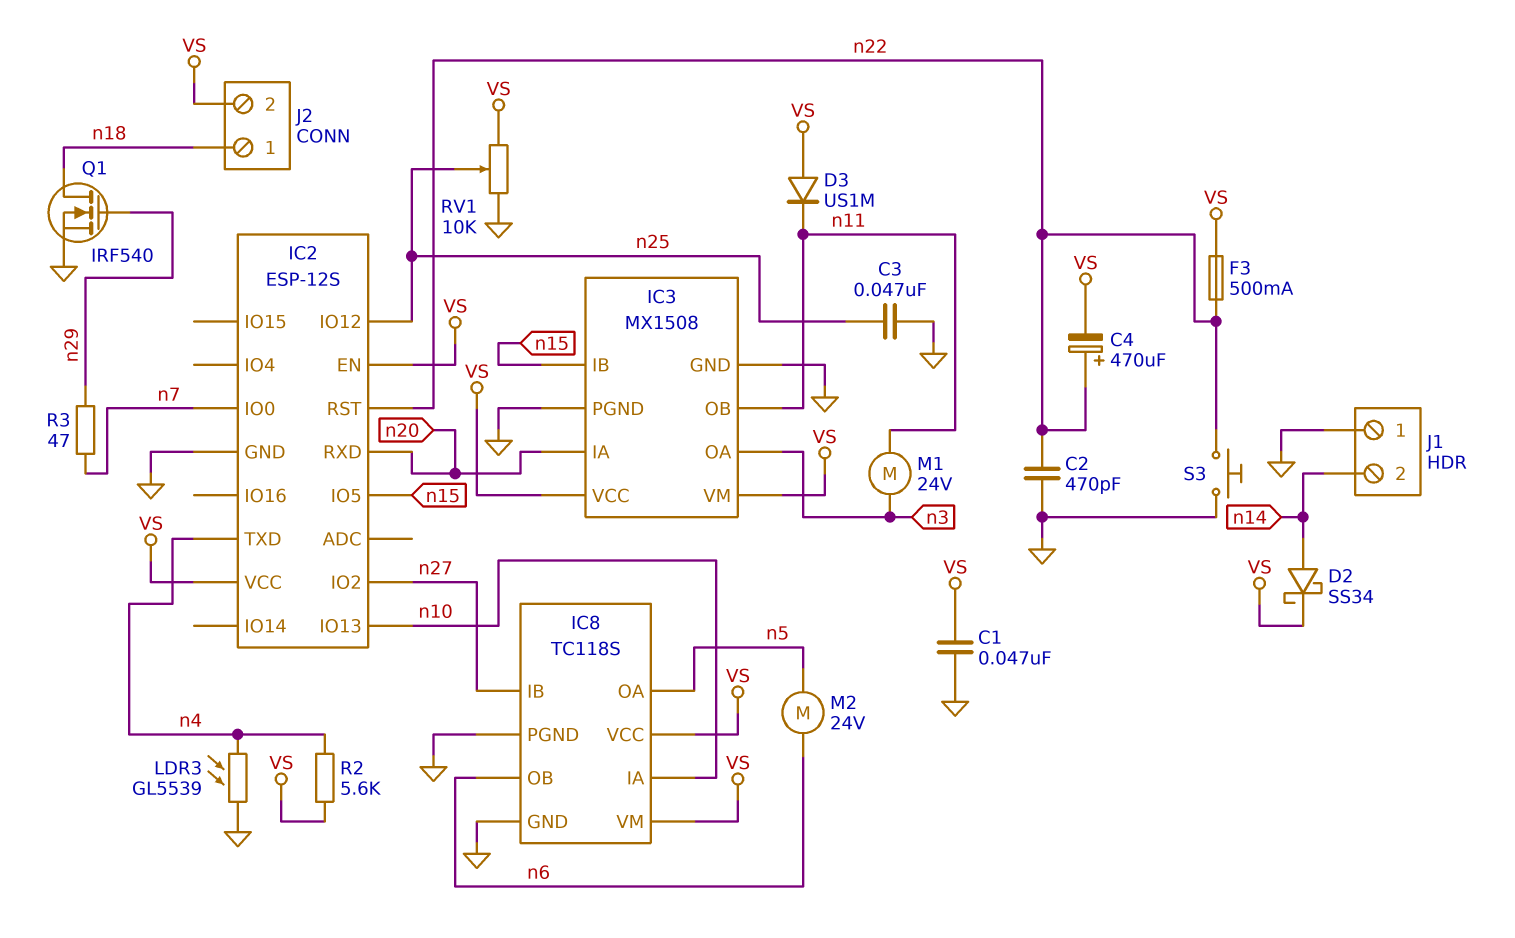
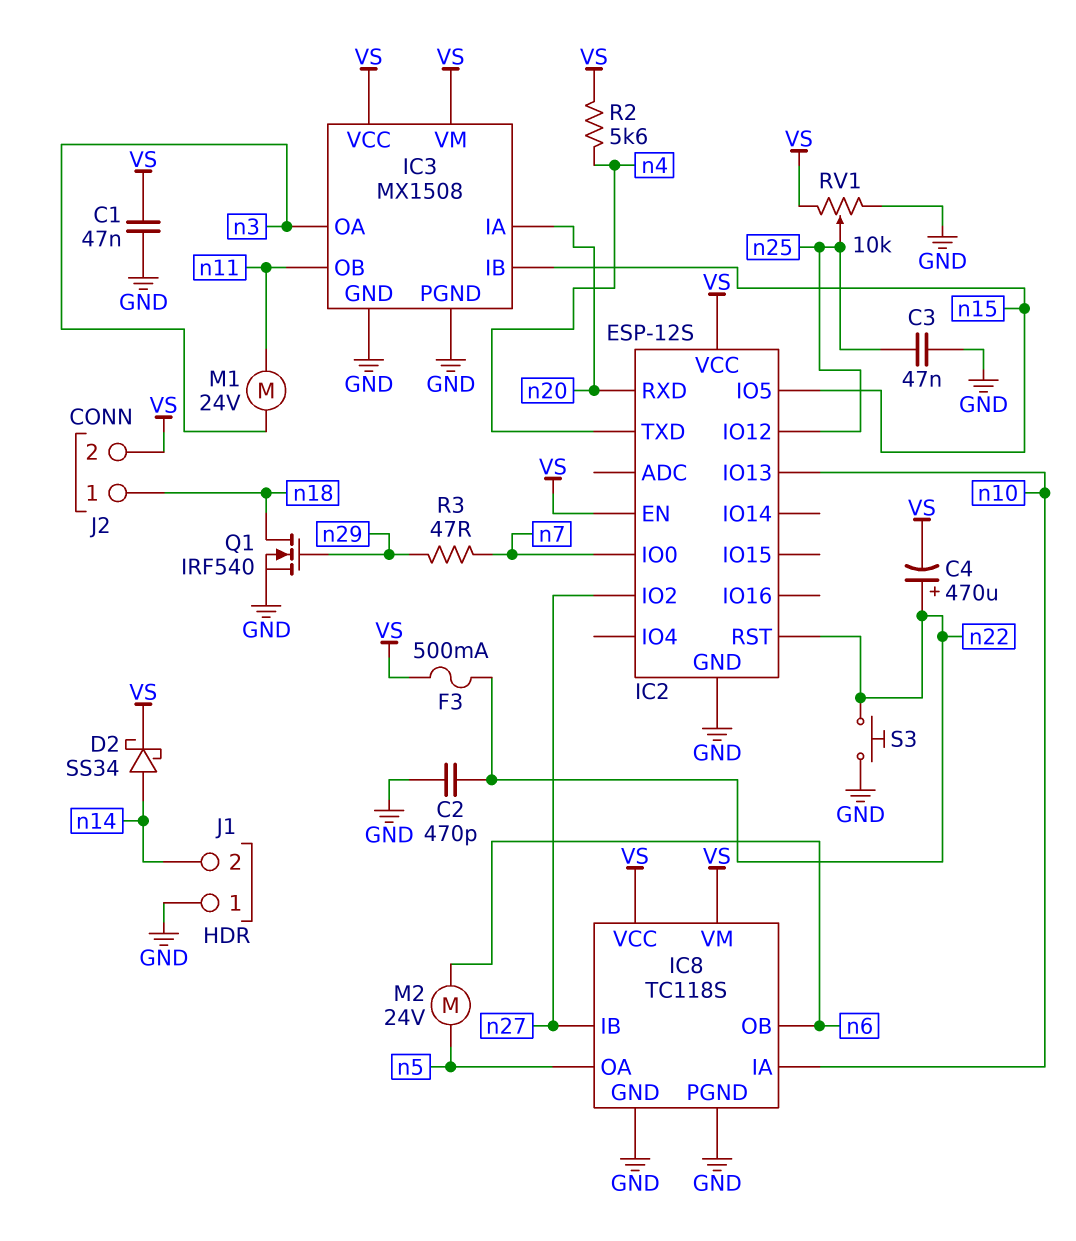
D3: diode US1M (A VS, K n11) -> none
LDR3: GL5539 (GND, n4) -> none

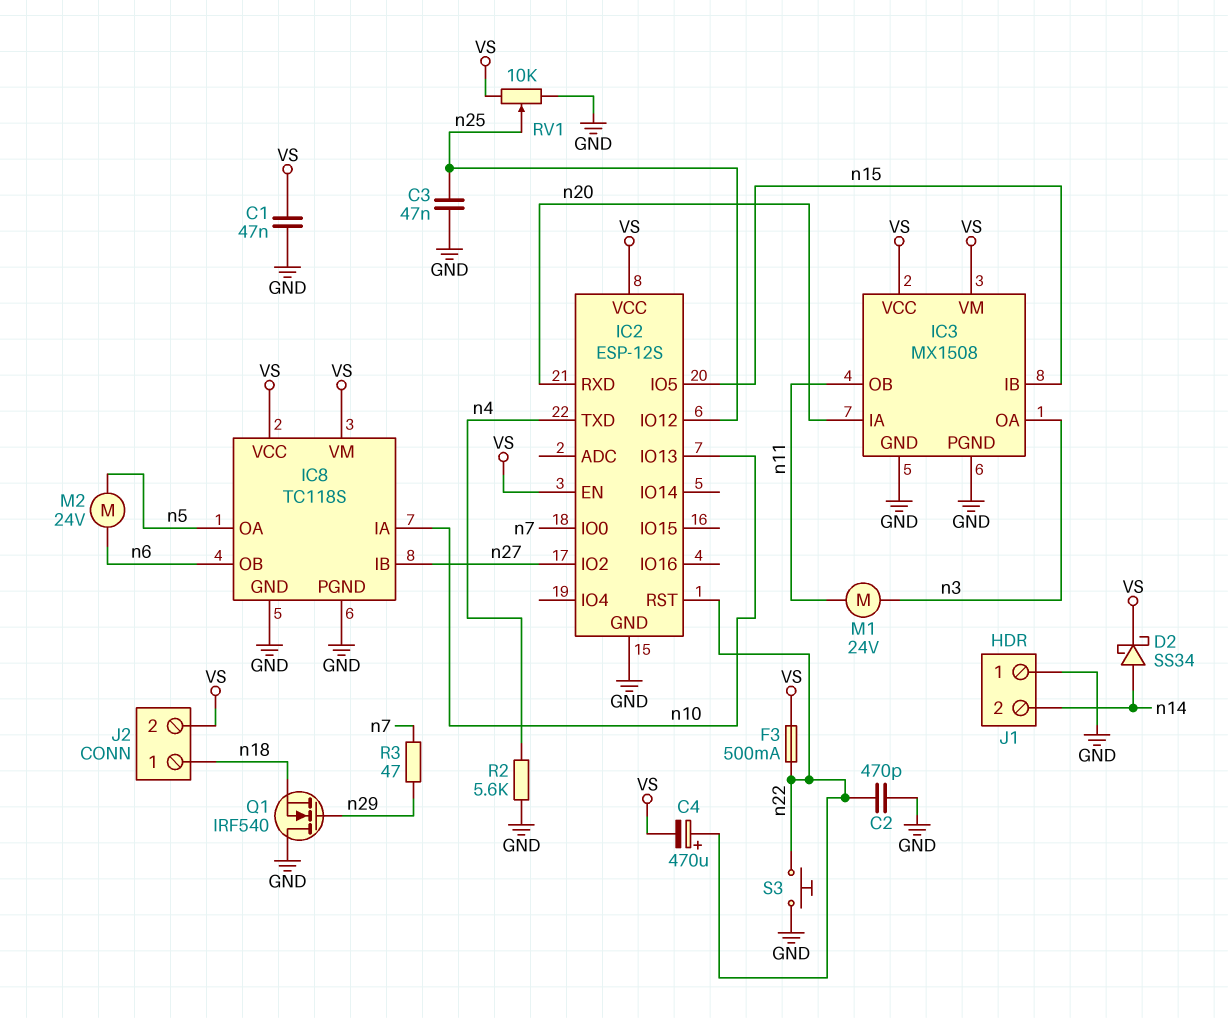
Q1: NMOS IRF540 (G n29, D n18, S GND) -> NMOS IRF540 (G n29, D GND, S n18)
R2: 5.6k (VS, n4) -> 5.6k (GND, n4)

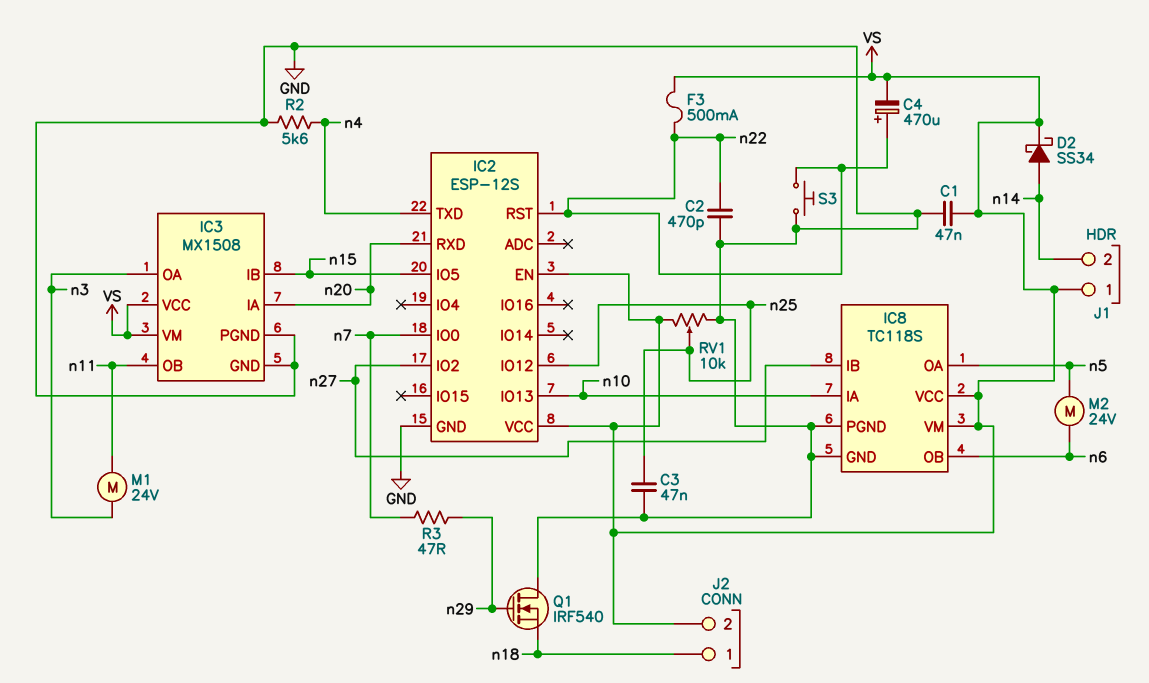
J1 pin 1: GND -> VS

